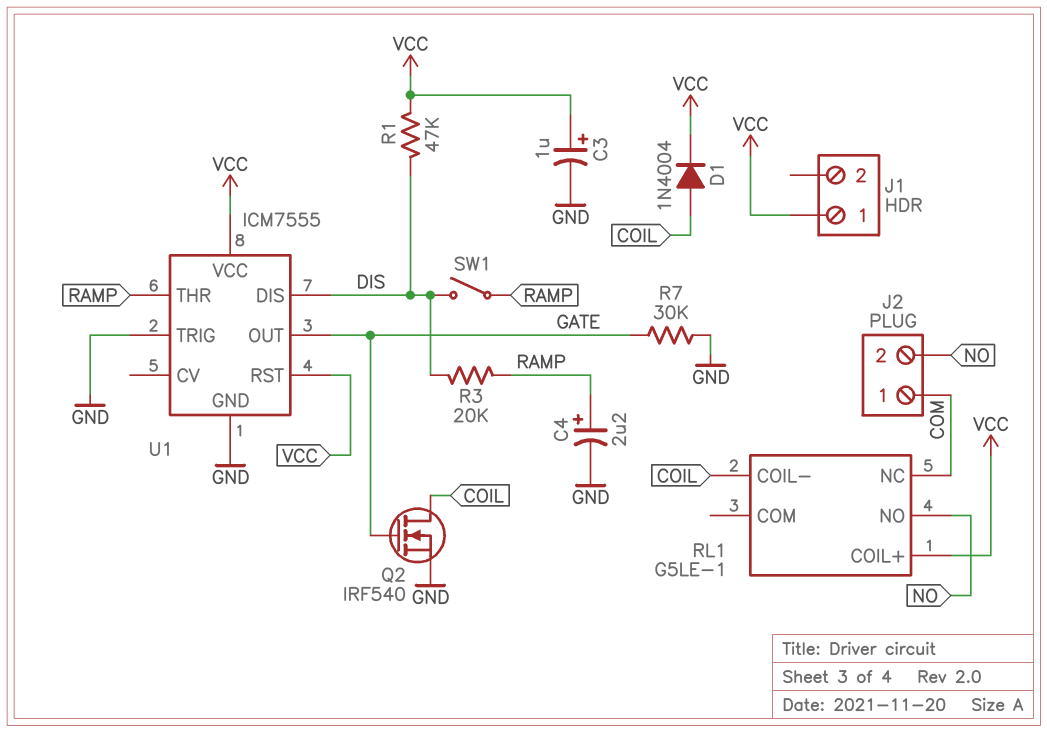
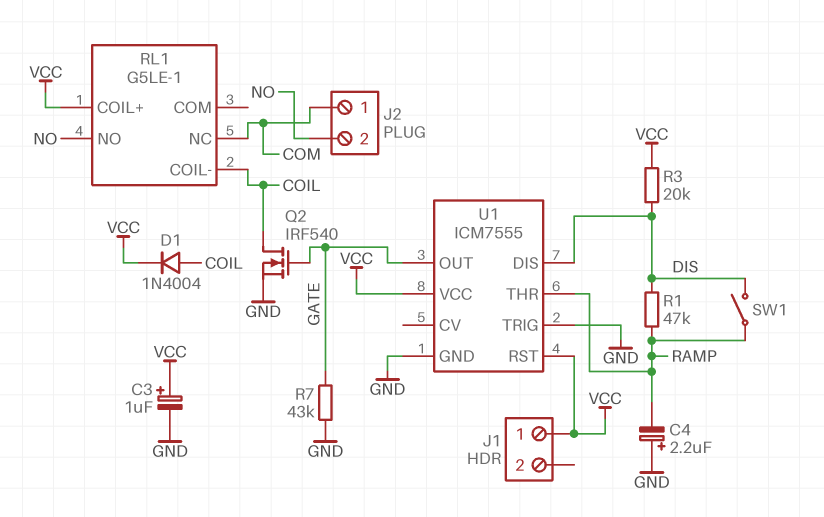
C4: 2.2uF (plus RAMP, minus GND) -> 2.2uF (plus GND, minus RAMP)
R1: 47k (DIS, VCC) -> 47k (DIS, RAMP)
R3: 20k (DIS, RAMP) -> 20k (DIS, VCC)
R7: 30k (GATE, GND) -> 43k (GATE, GND)

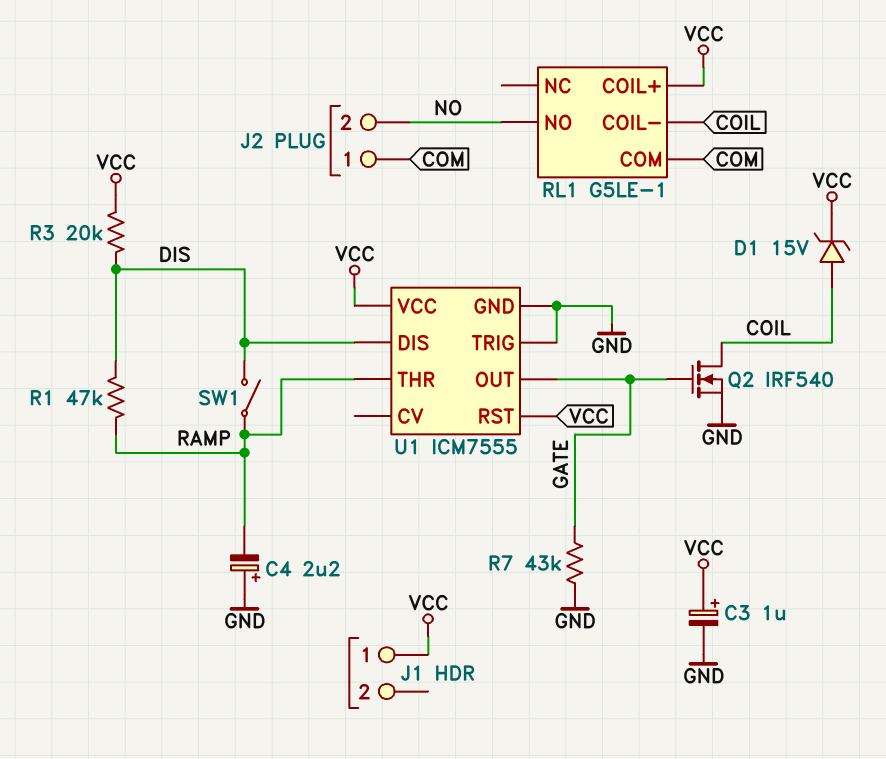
D1: diode 1N4004 (A COIL, K VCC) -> zener 15V (A COIL, K VCC)
RL1 pin COM: none -> COM
RL1 pin NC: COM -> none

